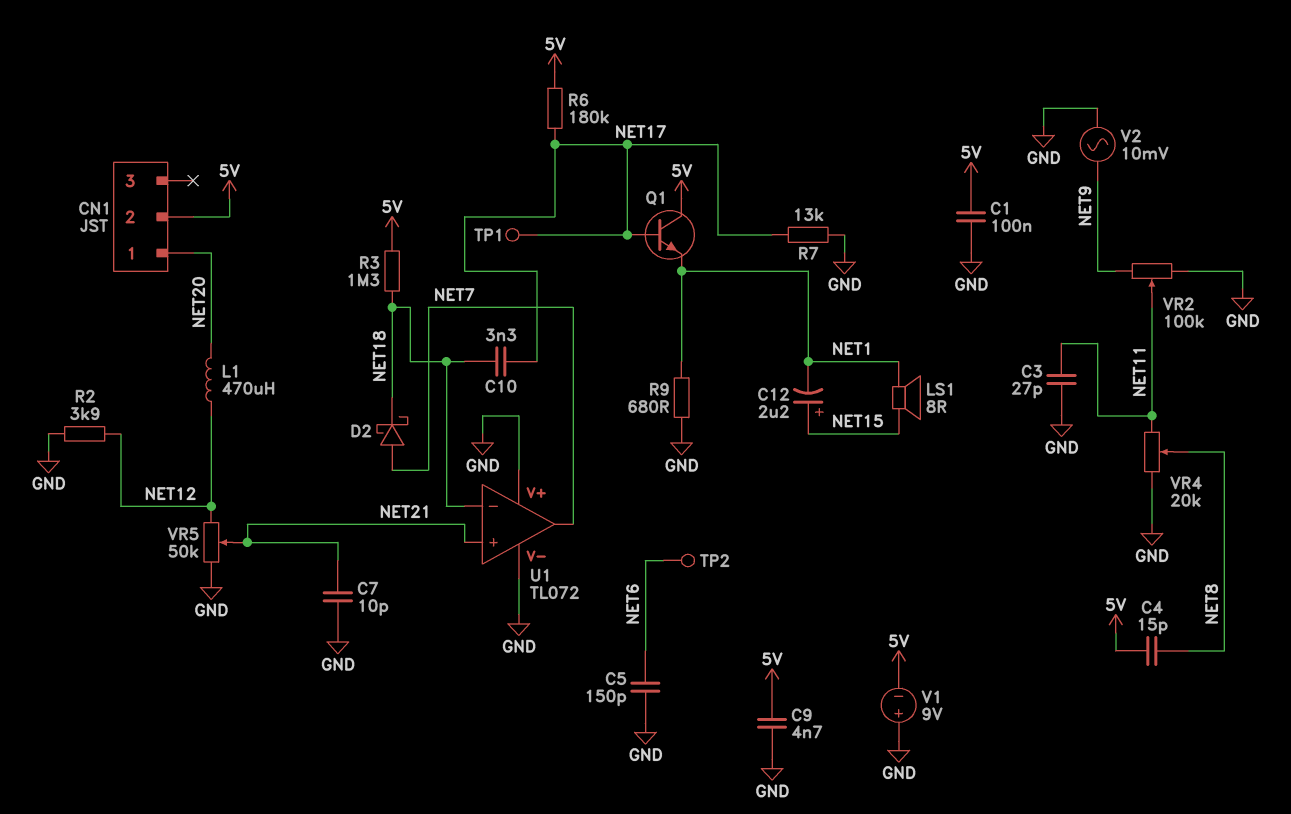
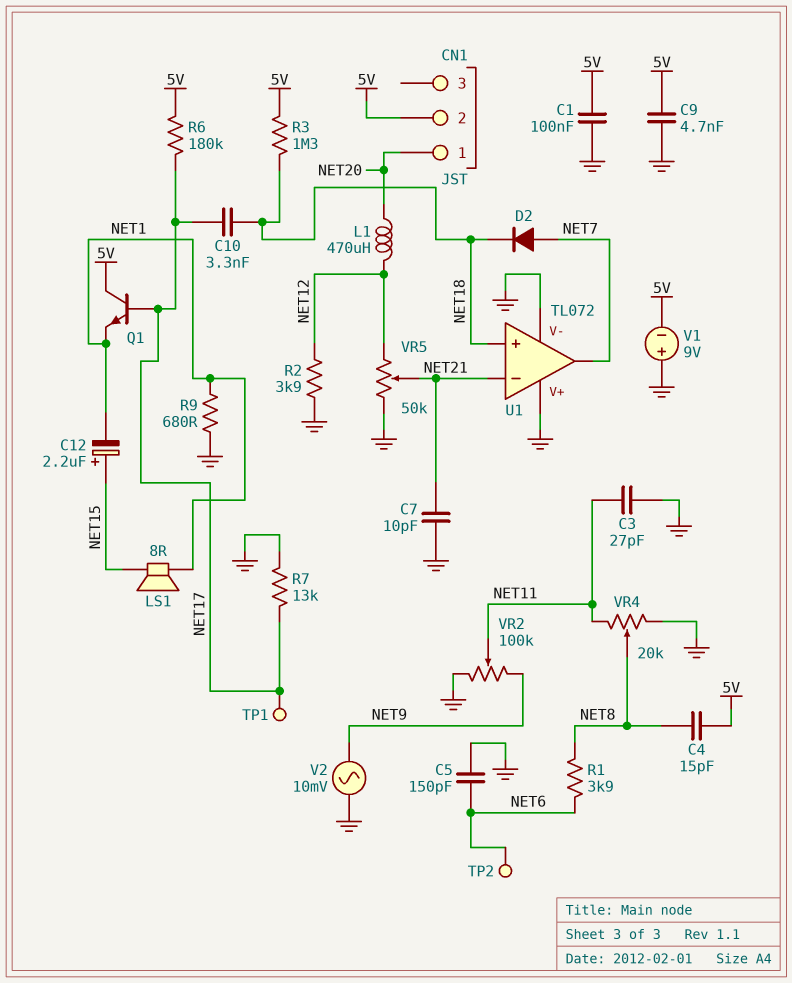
D2: schottky (A NET7, K NET18) -> diode (A NET7, K NET18)
R1: none -> 3.9k (NET6, NET8)
U1 pin in+: NET21 -> NET18
U1 pin in-: NET18 -> NET21

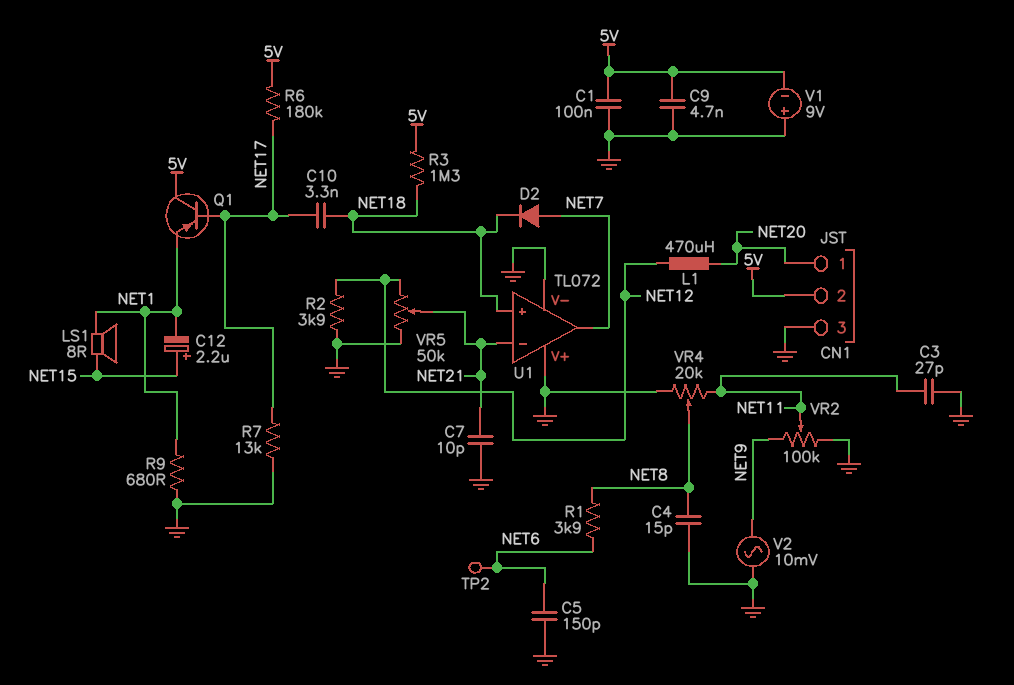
C4: 15pF (5V, NET8) -> 15pF (GND, NET8)
CN1 pin 3: none -> GND
Q1: NPN (B NET17, C 5V, E NET1) -> PNP (B NET17, C 5V, E NET1)
TP1: test point (NET17) -> none

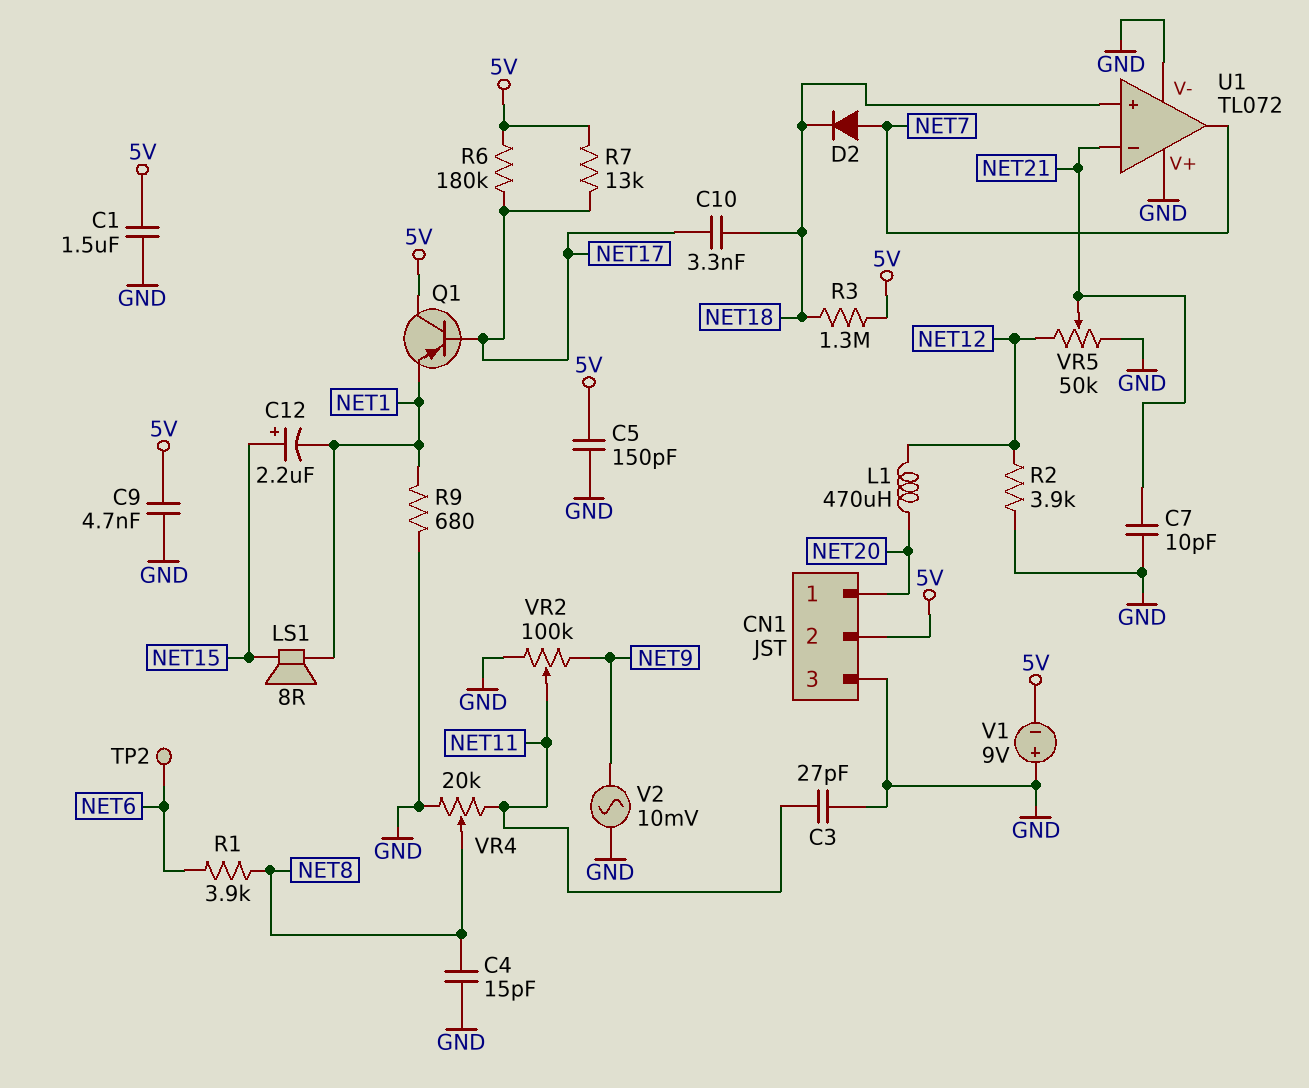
C1: 100nF (5V, GND) -> 1.5uF (5V, GND)
C5: 150pF (GND, NET6) -> 150pF (5V, GND)
R7: 13k (GND, NET17) -> 13k (5V, NET17)

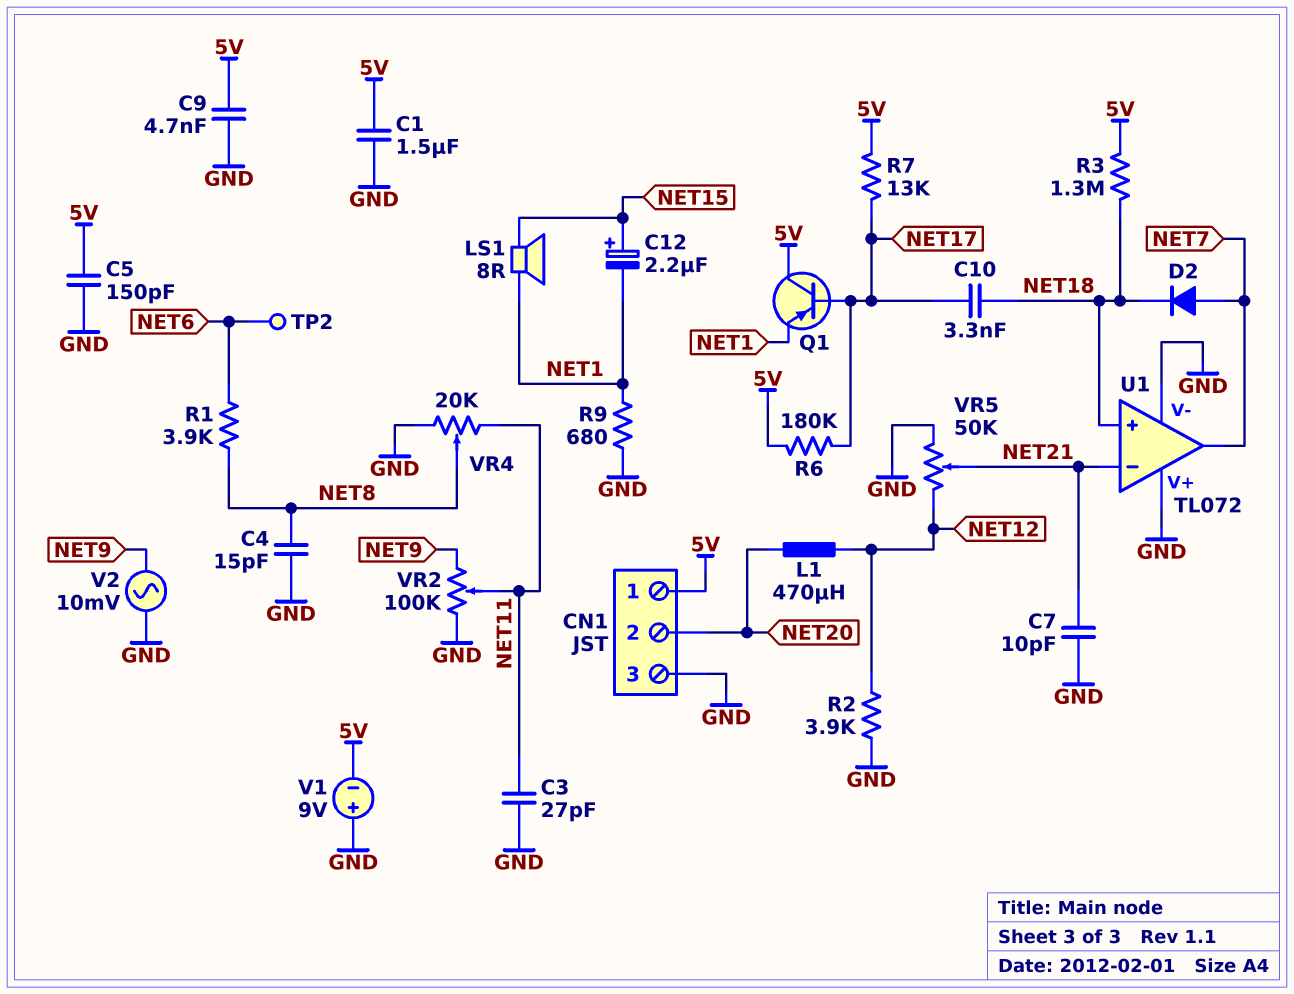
CN1 pin 1: NET20 -> 5V
CN1 pin 2: 5V -> NET20

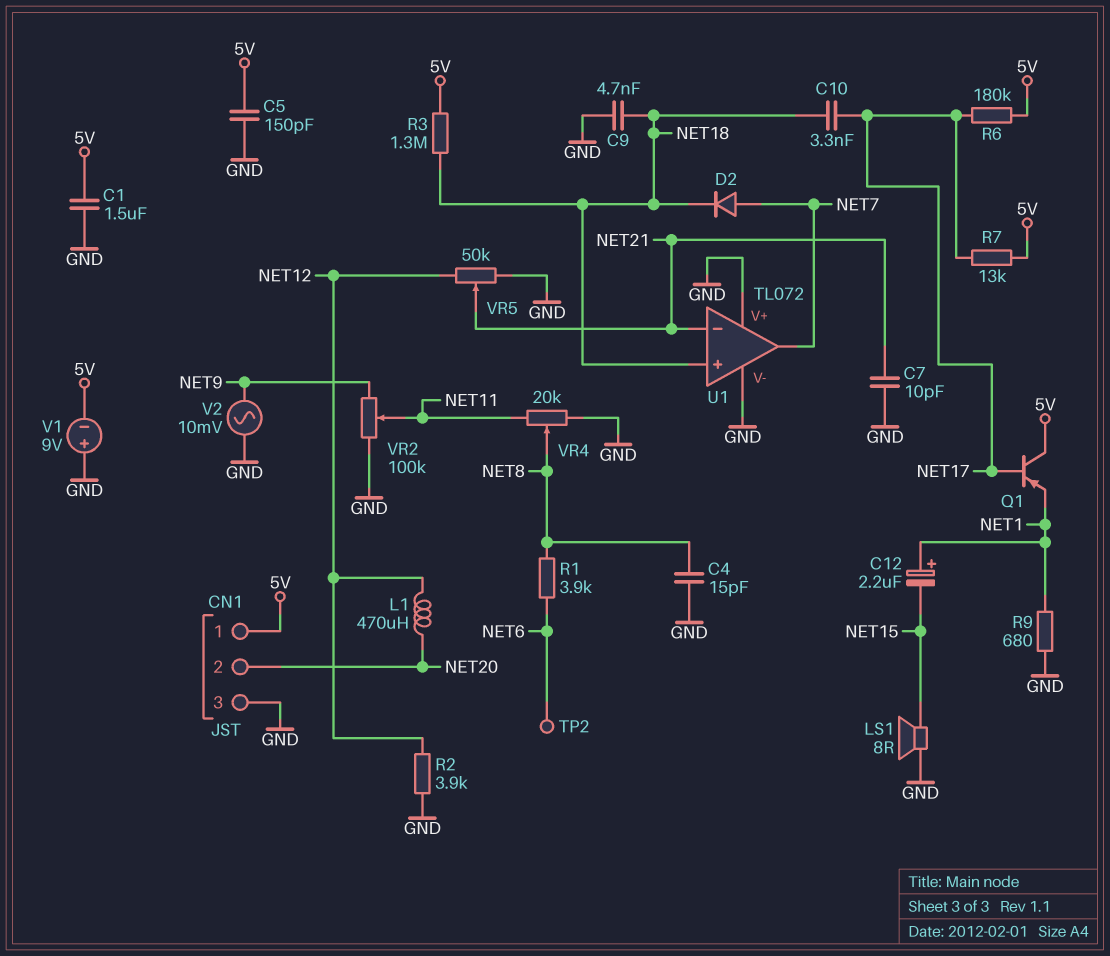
C3: 27pF (GND, NET11) -> none
C9: 4.7nF (5V, GND) -> 4.7nF (GND, NET18)
C12: 2.2uF (plus NET15, minus NET1) -> 2.2uF (plus NET1, minus NET15)
LS1: speaker 8R (NET1, NET15) -> speaker 8R (GND, NET15)

